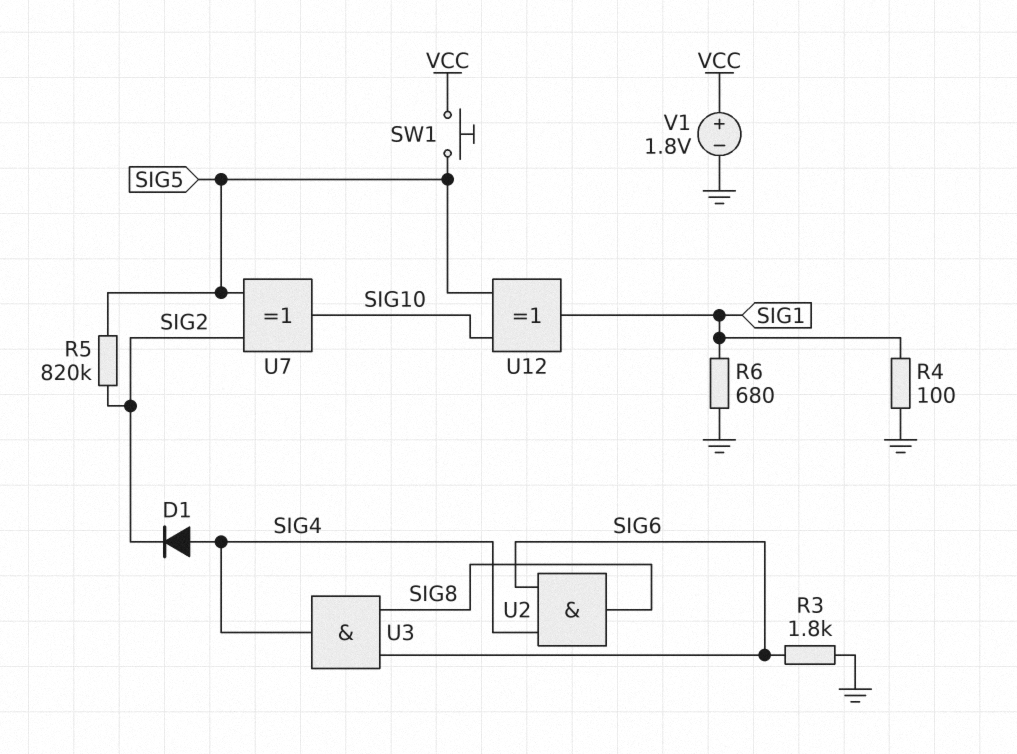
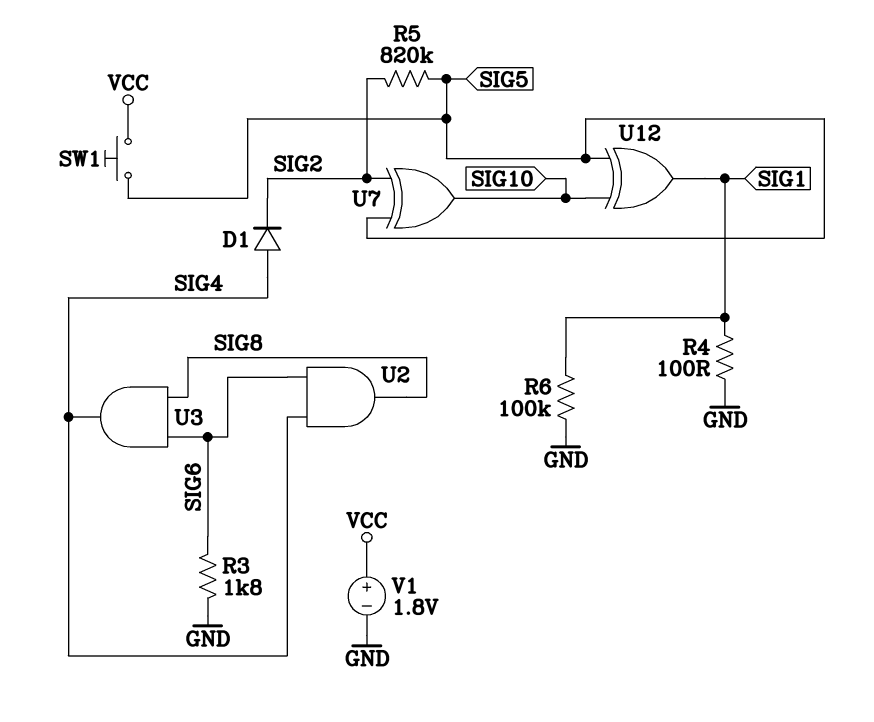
R6: 680 (GND, SIG1) -> 100k (GND, SIG1)

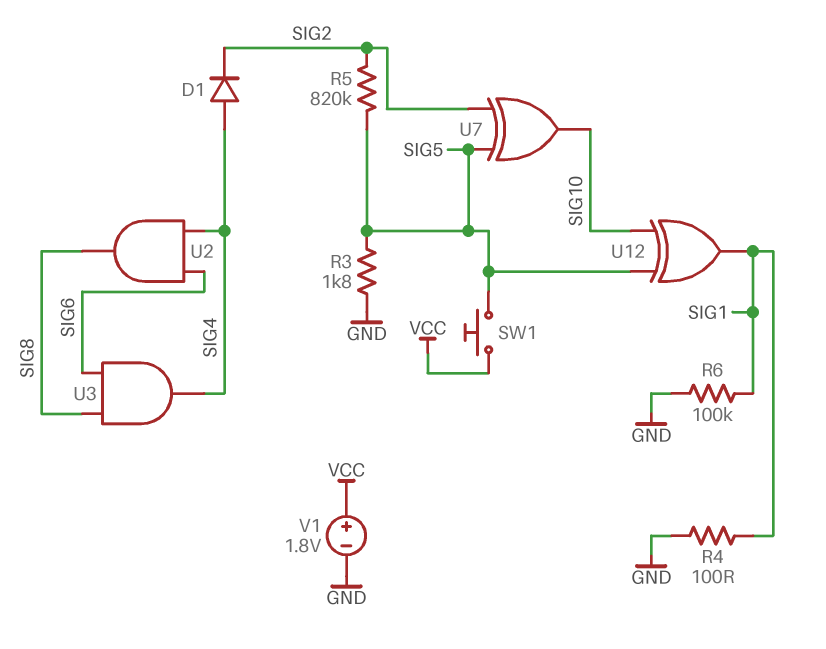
R3: 1.8k (GND, SIG6) -> 1.8k (GND, SIG5)

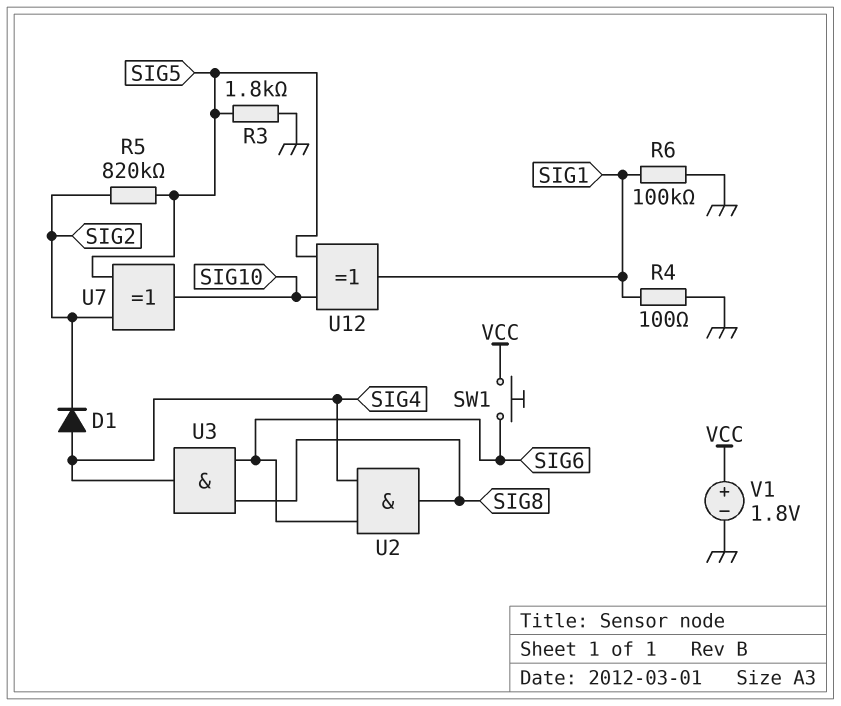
SW1: button (SIG5, VCC) -> button (SIG6, VCC)

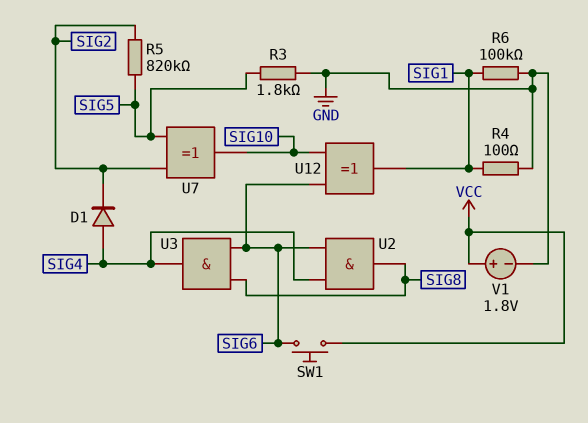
U12: XOR (in SIG5, in SIG10, out SIG1) -> XOR (in SIG6, in SIG10, out SIG1)

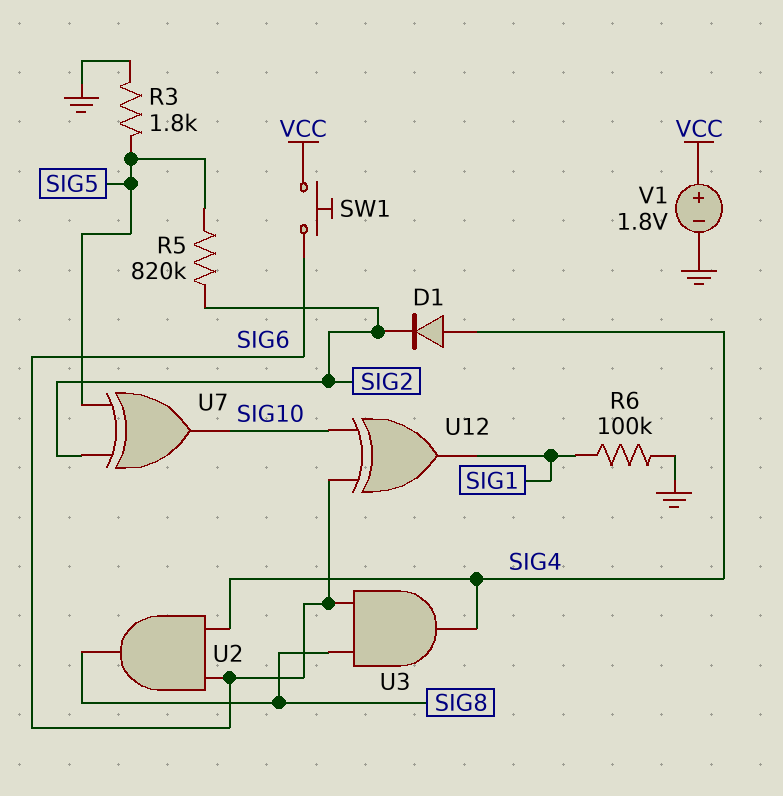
R4: 100 (GND, SIG1) -> none

